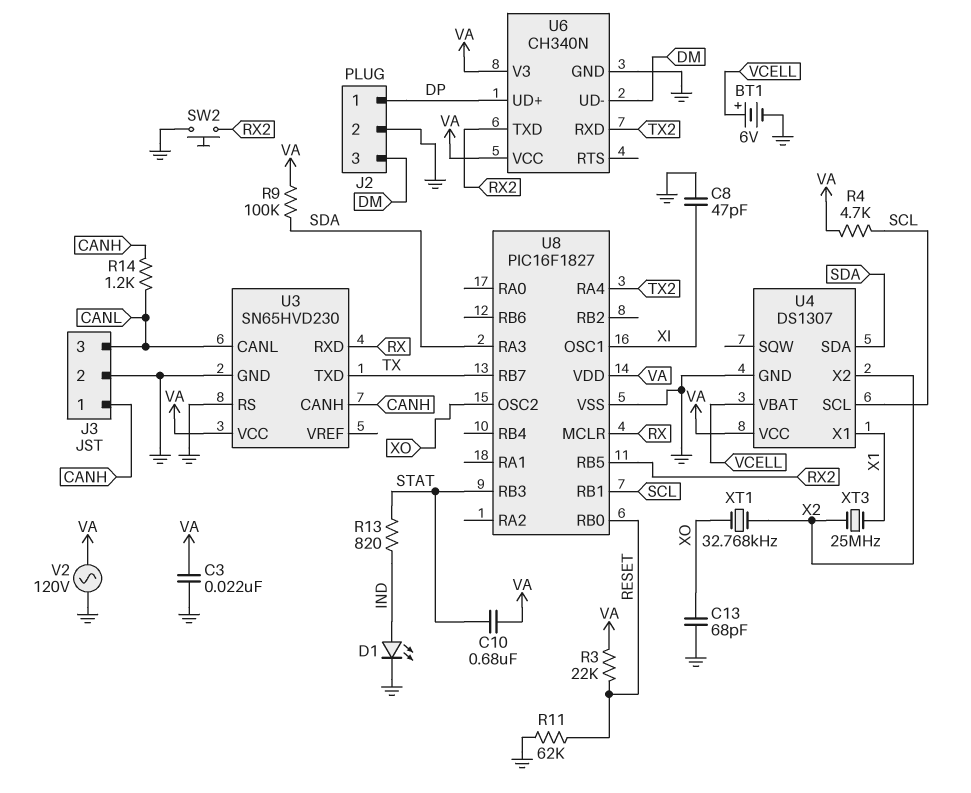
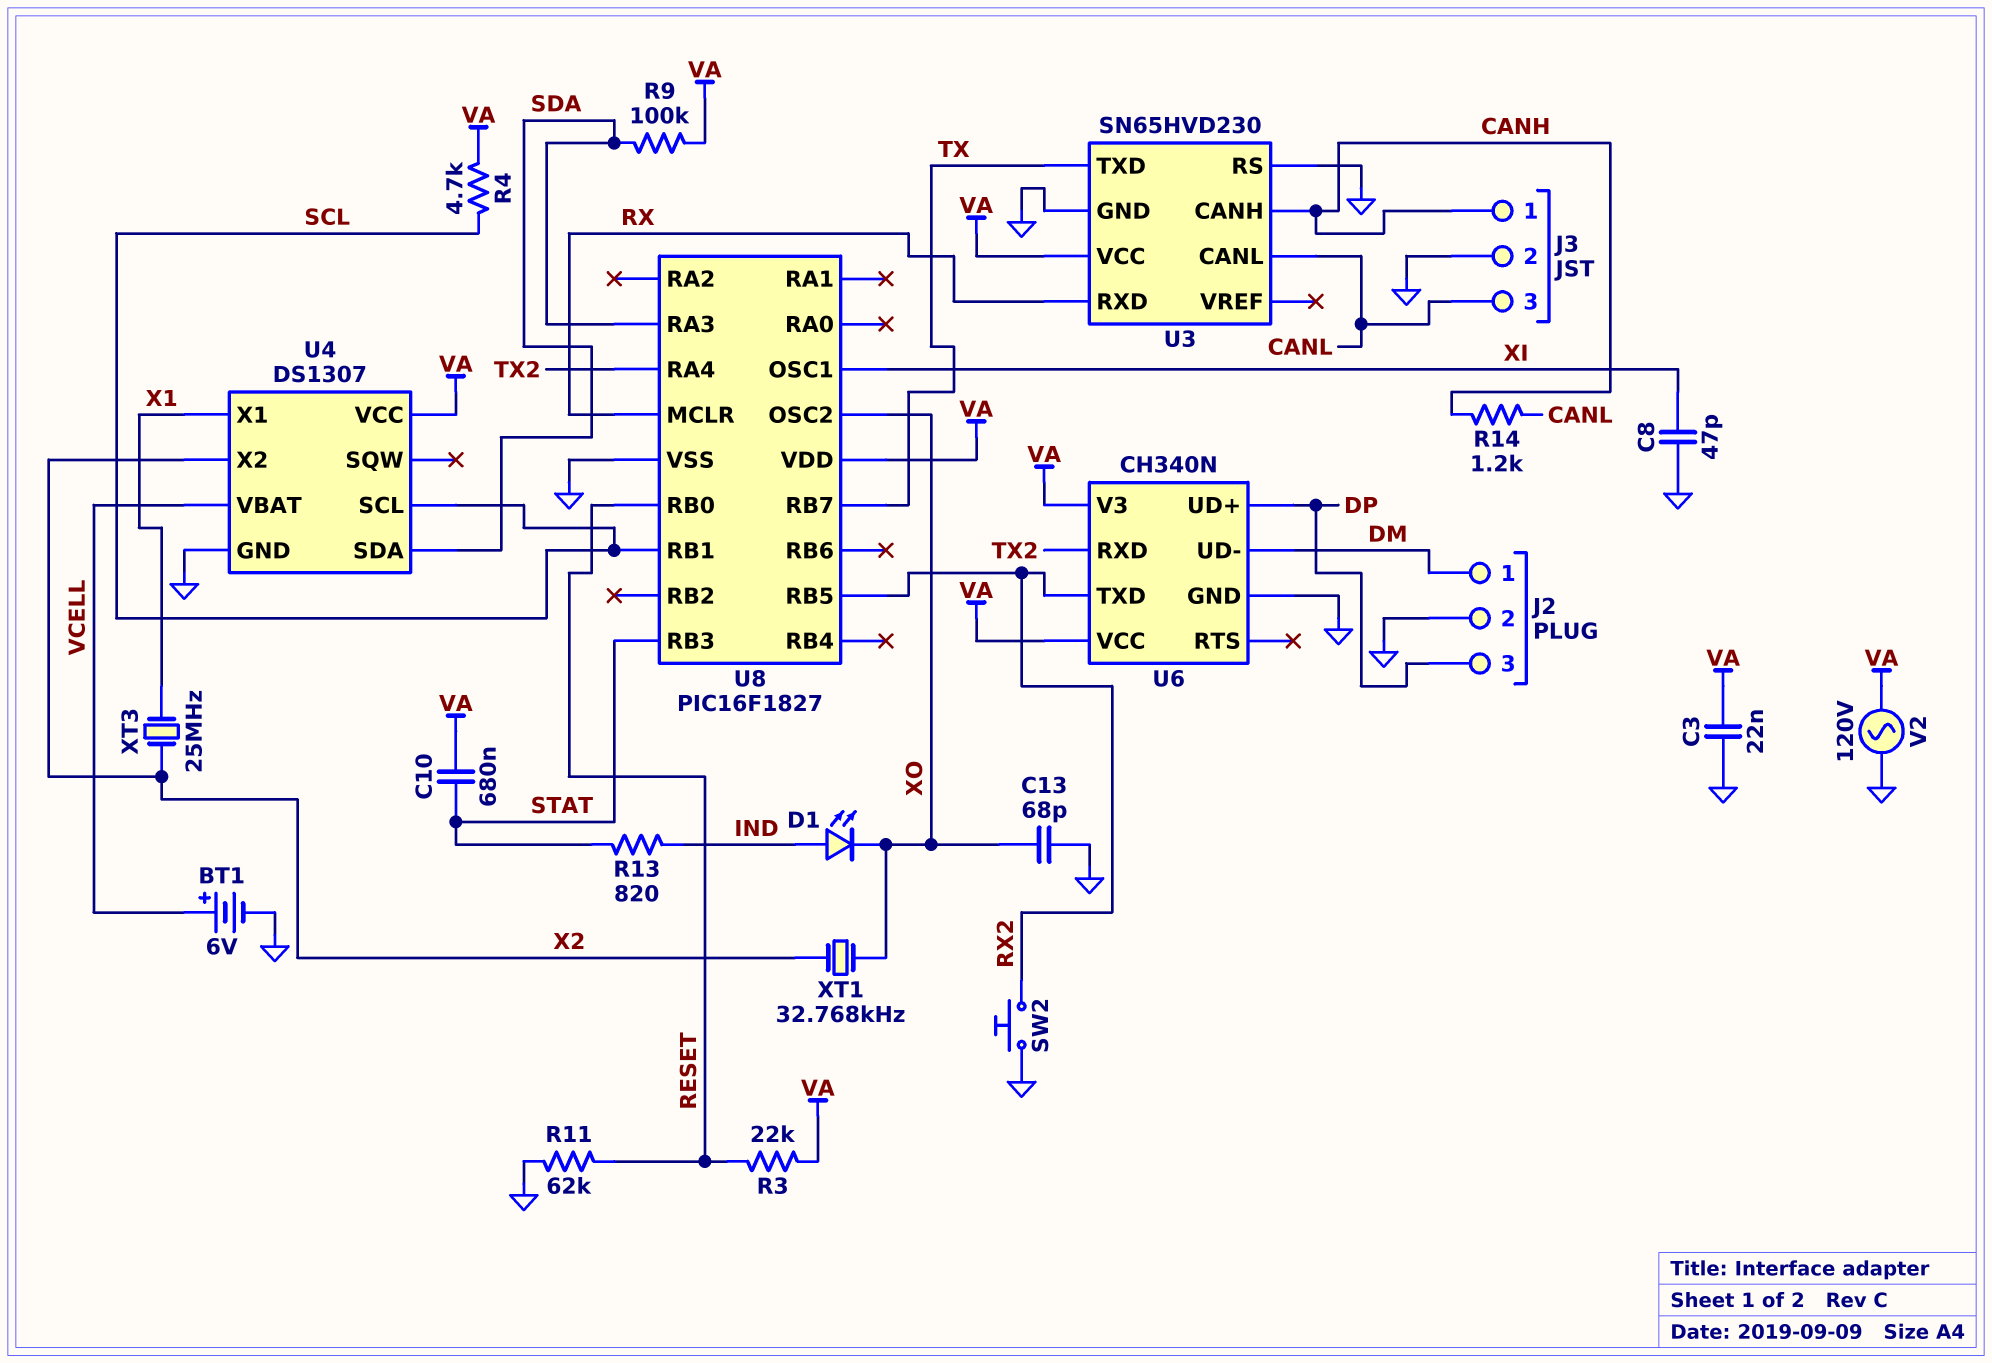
D1: LED (A IND, K GND) -> LED (A IND, K XO)
J2 pin 1: DP -> DM
J2 pin 3: DM -> DP

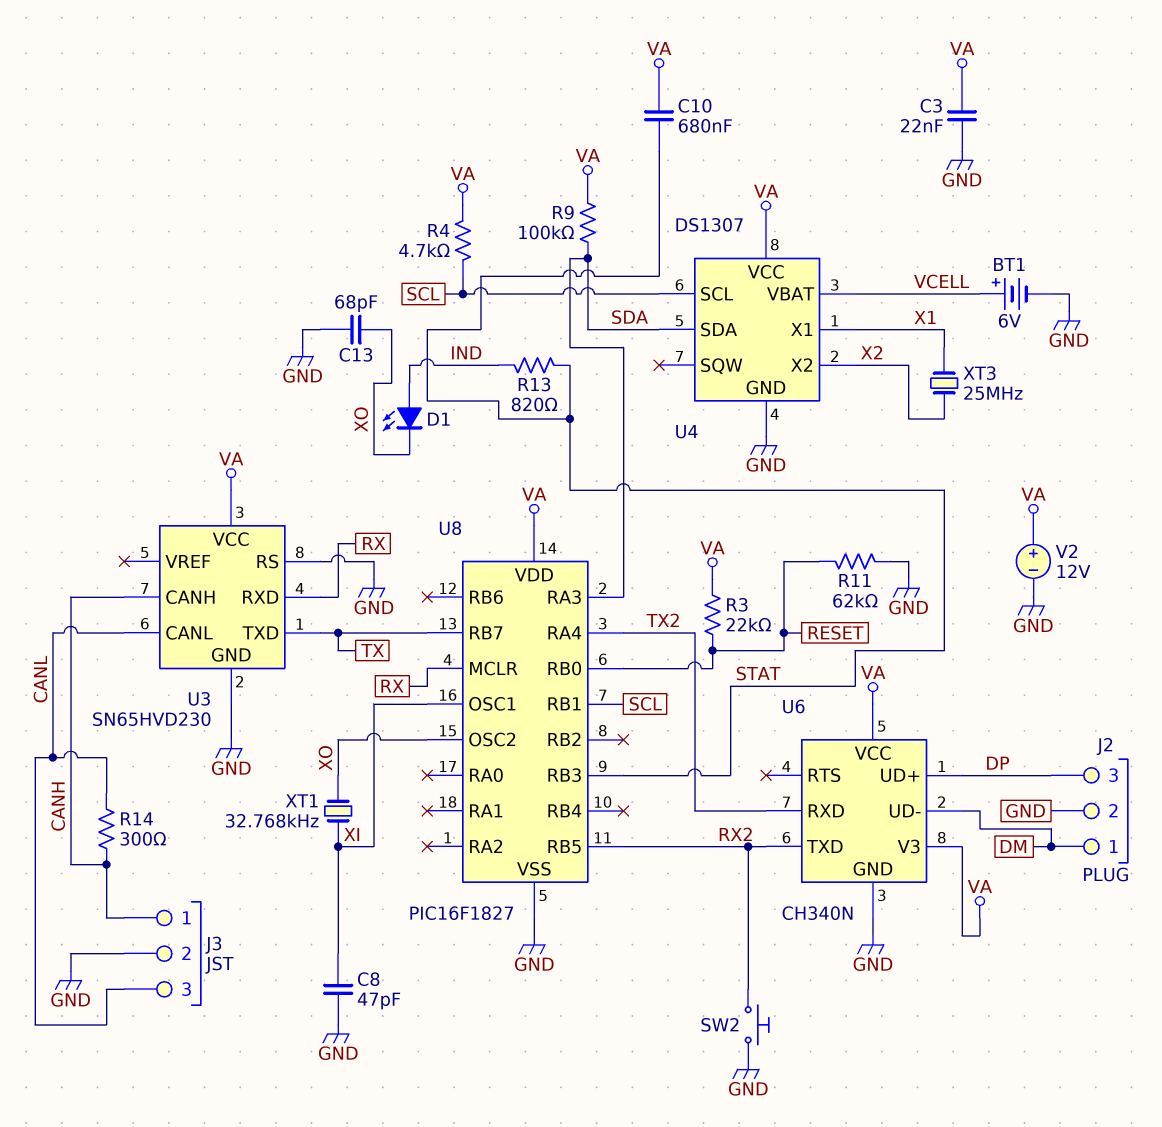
R14: 1.2k (CANH, CANL) -> 300 (CANH, CANL)
V2: AC 120V (GND, VA) -> 12V (plus VA, minus GND)
XT1: 32.768kHz (X2, XO) -> 32.768kHz (XI, XO)

